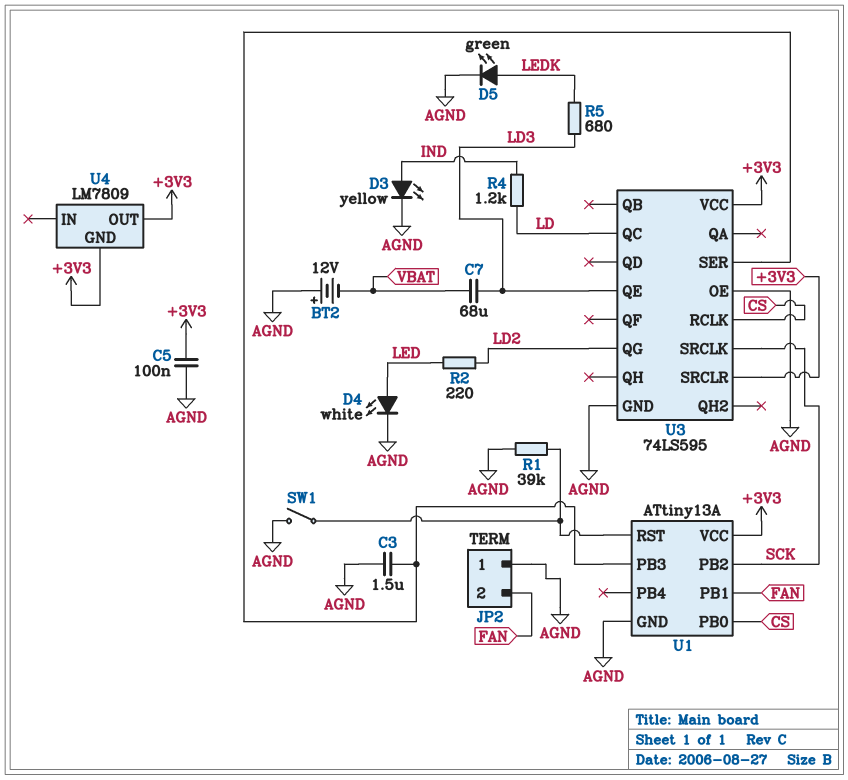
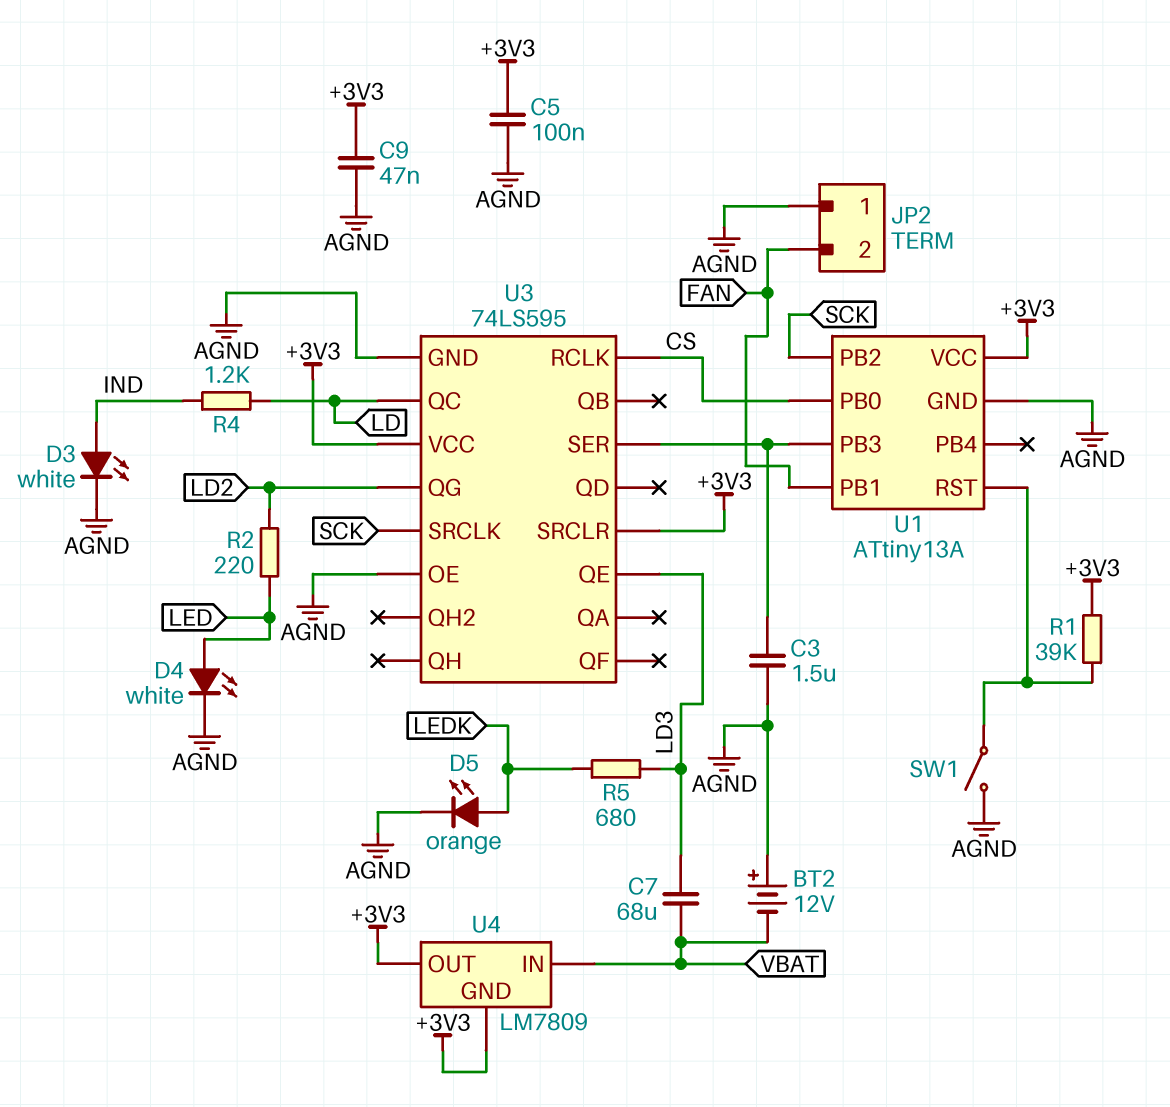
C9: none -> 47nF (+3V3, AGND)
D3: LED yellow (A IND, K AGND) -> LED white (A IND, K AGND)
D5: LED green (A LEDK, K AGND) -> LED orange (A LEDK, K AGND)
R1: 39k (AGND, U1/RST) -> 39k (+3V3, U1/RST)
U4 pin IN: none -> VBAT

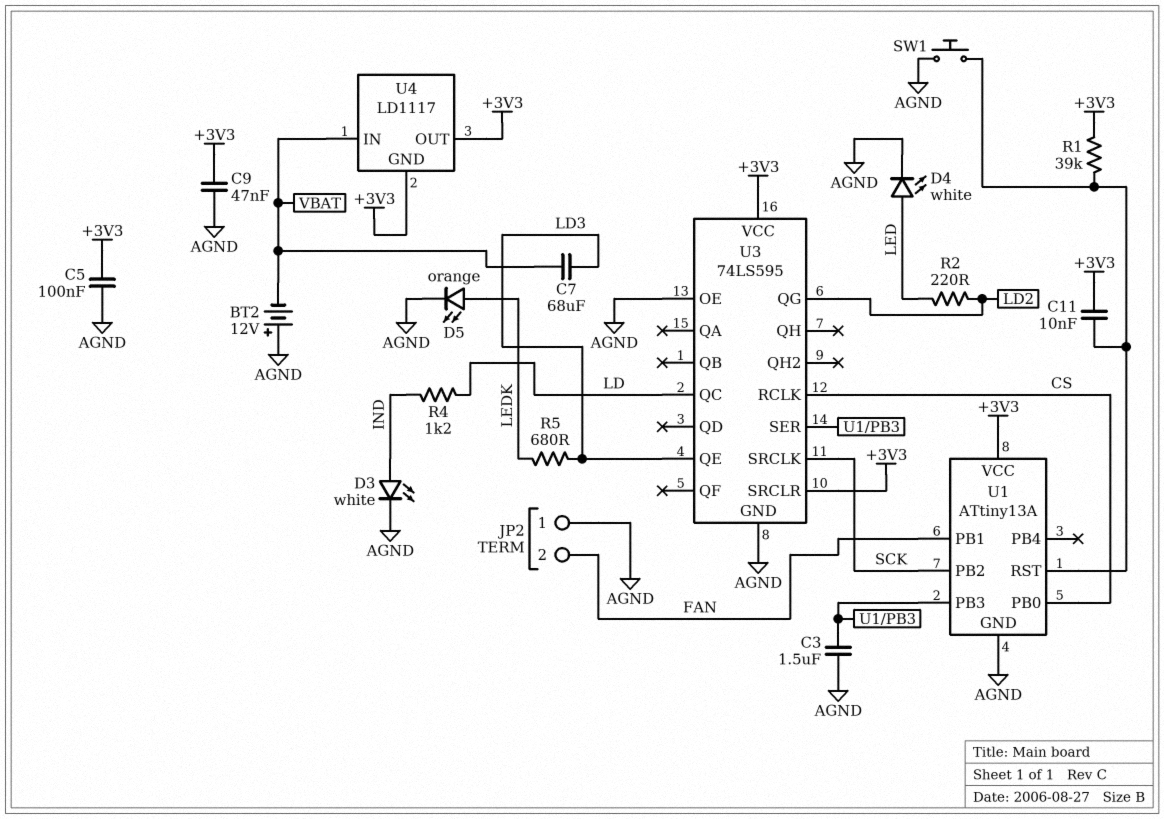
C11: none -> 10nF (+3V3, U1/RST)
SW1: switch (AGND, U1/RST) -> button (AGND, U1/RST)
U4: LM7809 -> LD1117

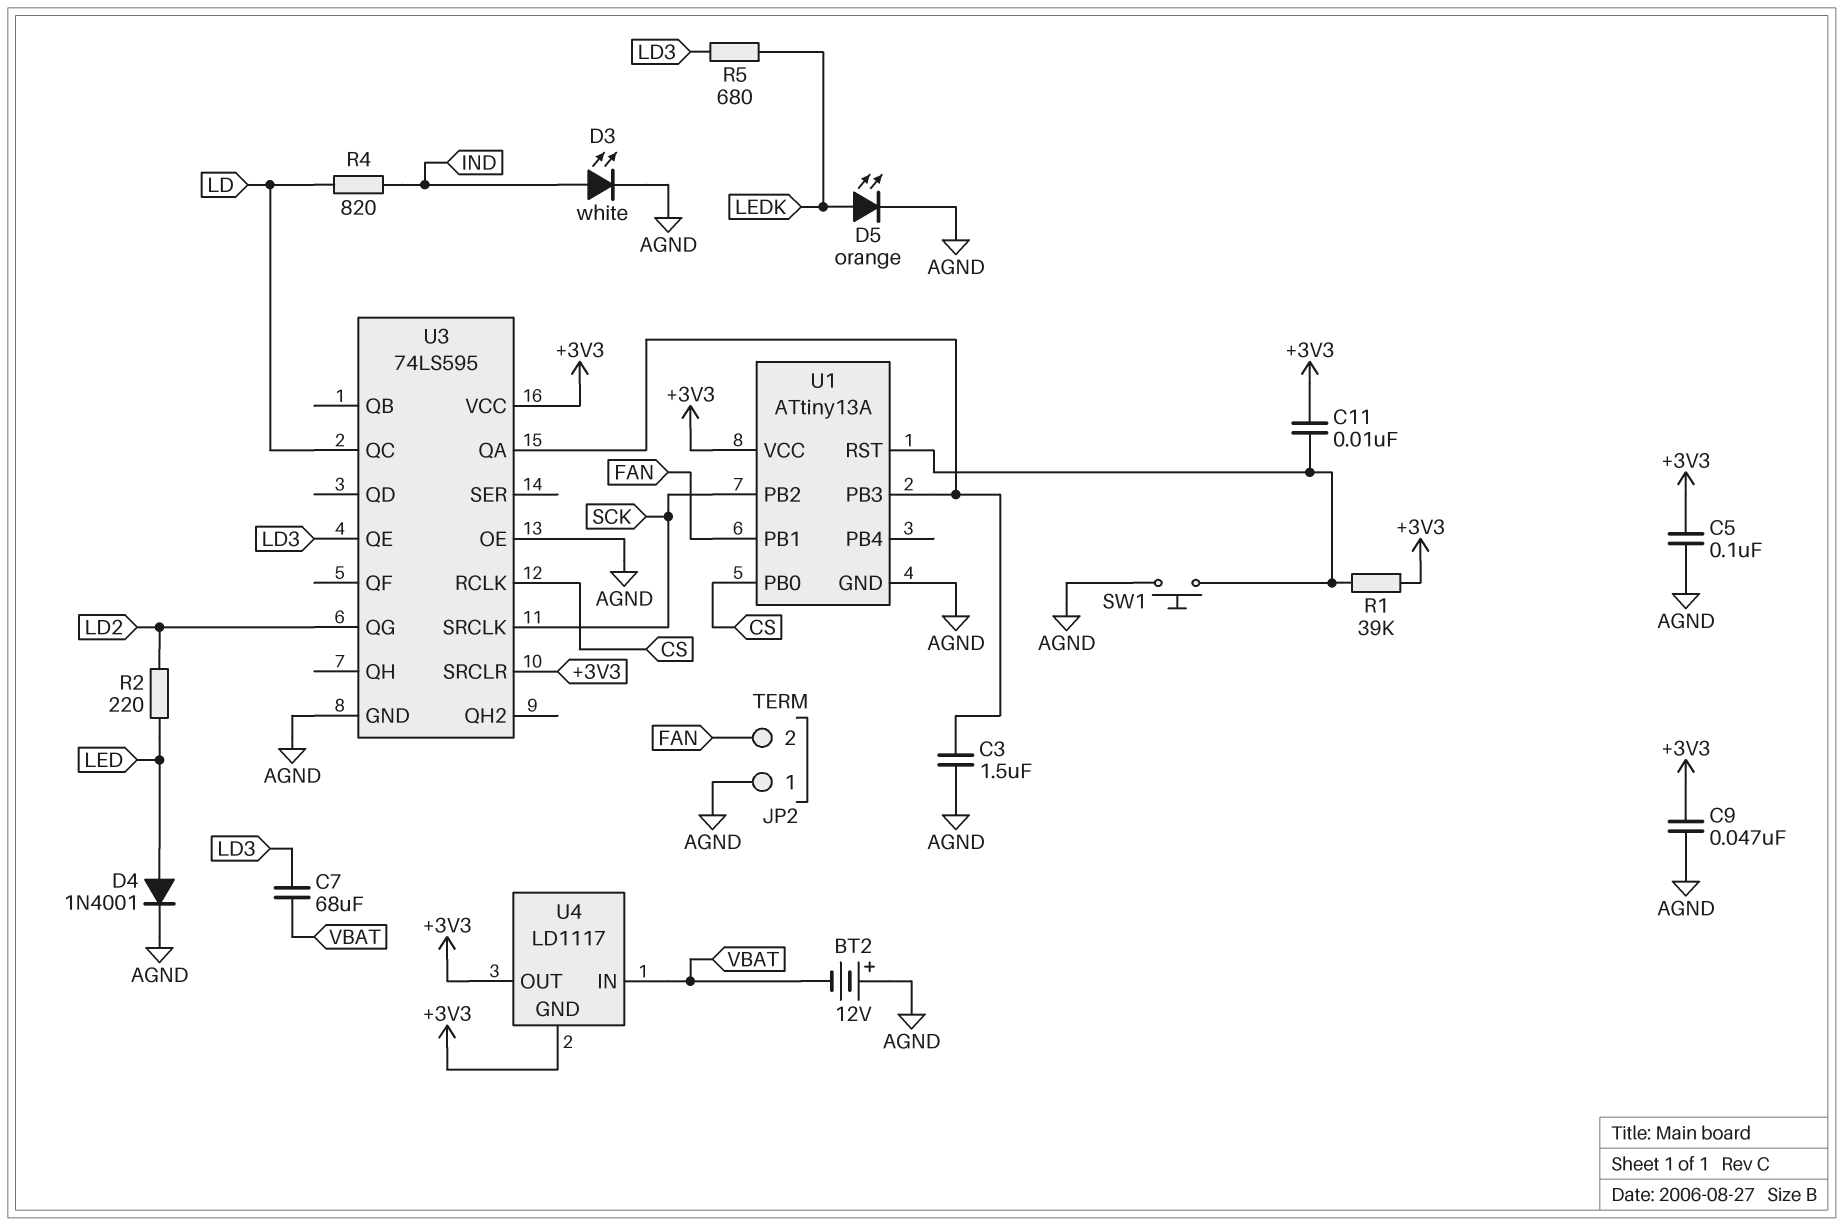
D4: LED white (A LED, K AGND) -> diode 1N4001 (A LED, K AGND)
R4: 1.2k (IND, LD) -> 820 (IND, LD)
U3 pin QA: none -> U1/PB3
U3 pin SER: U1/PB3 -> none

